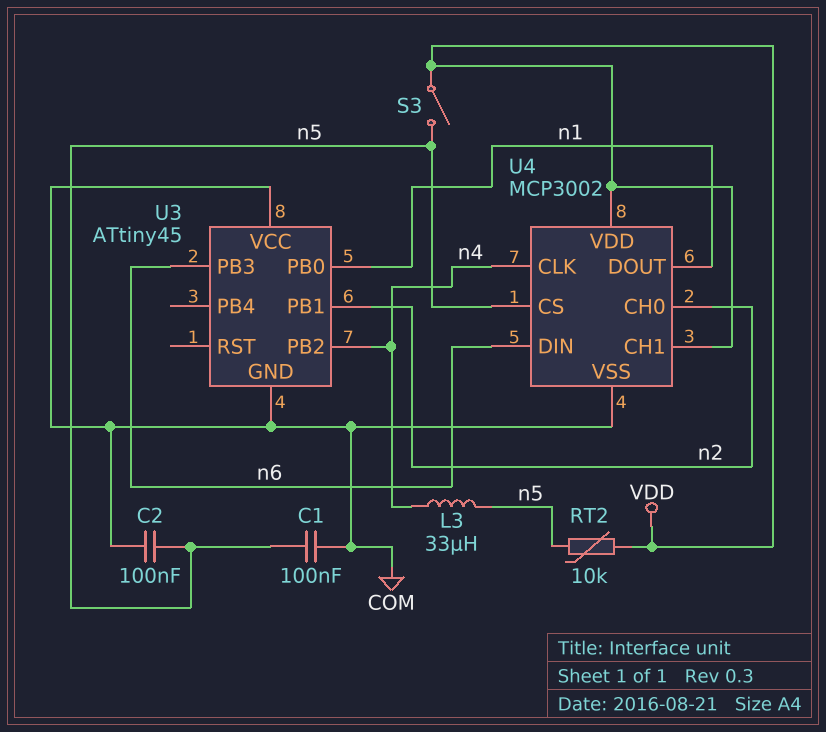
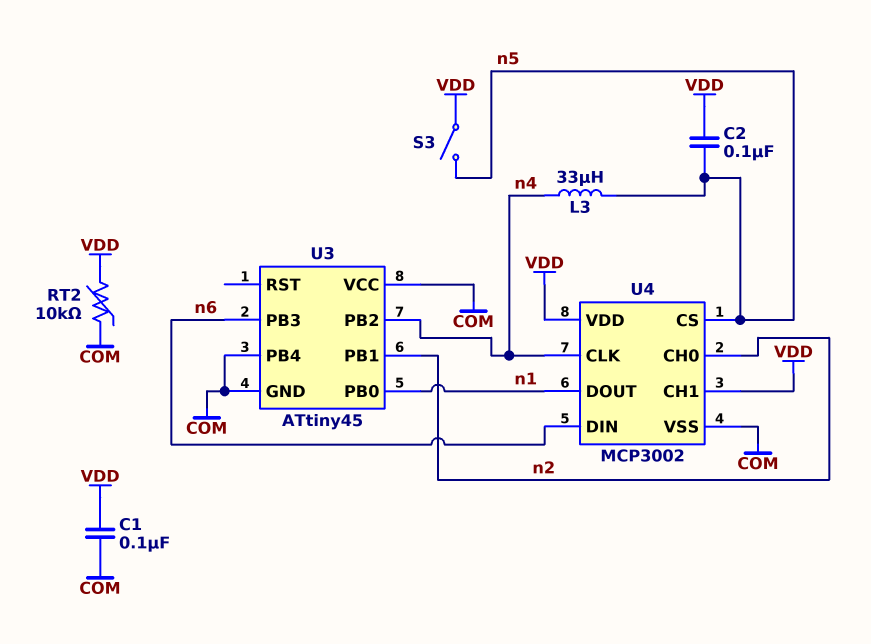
C1: 100nF (COM, n5) -> 100nF (COM, VDD)
C2: 100nF (COM, n5) -> 100nF (VDD, n5)
RT2: 10k (VDD, n5) -> 10k (COM, VDD)
U3 pin PB4: none -> COM

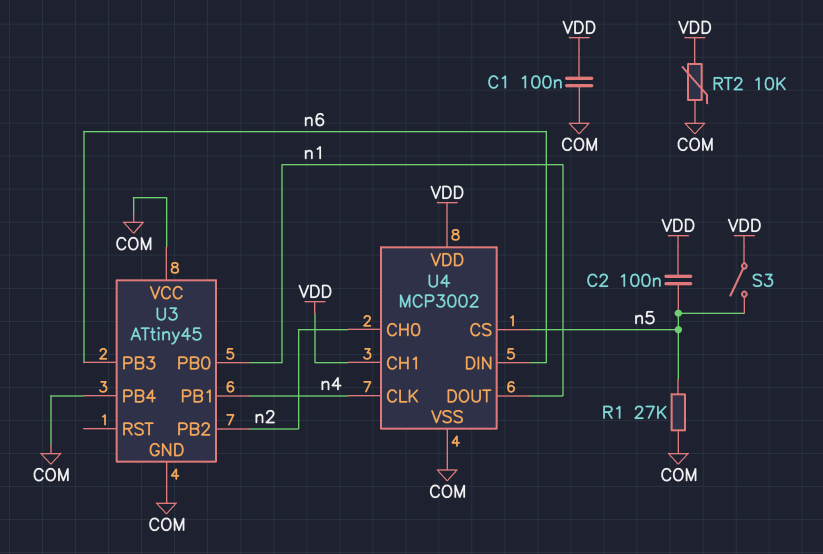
L3: 33uH (n4, n5) -> none
R1: none -> 27k (COM, n5)
U3 pin PB1: n2 -> n4
U3 pin PB2: n4 -> n2

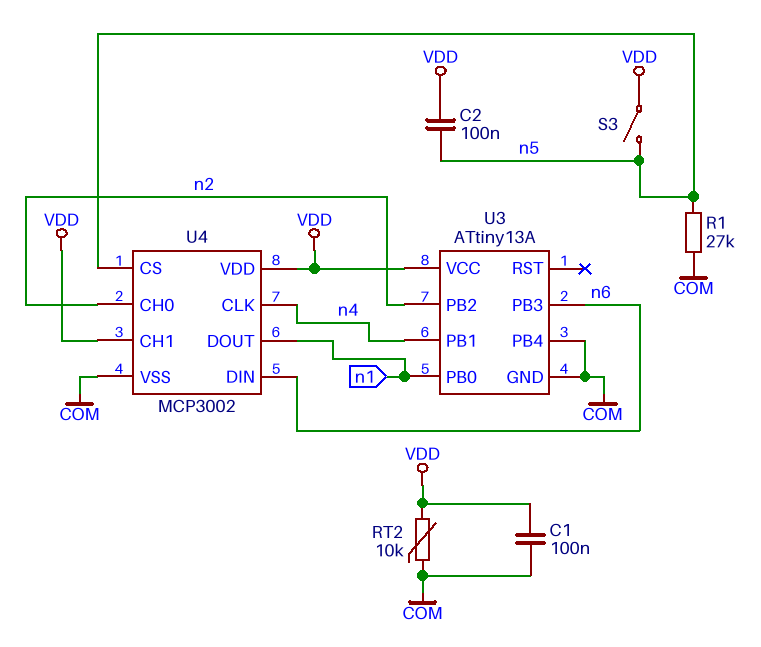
U3: ATtiny45 -> ATtiny13A
U3 pin VCC: COM -> VDD

